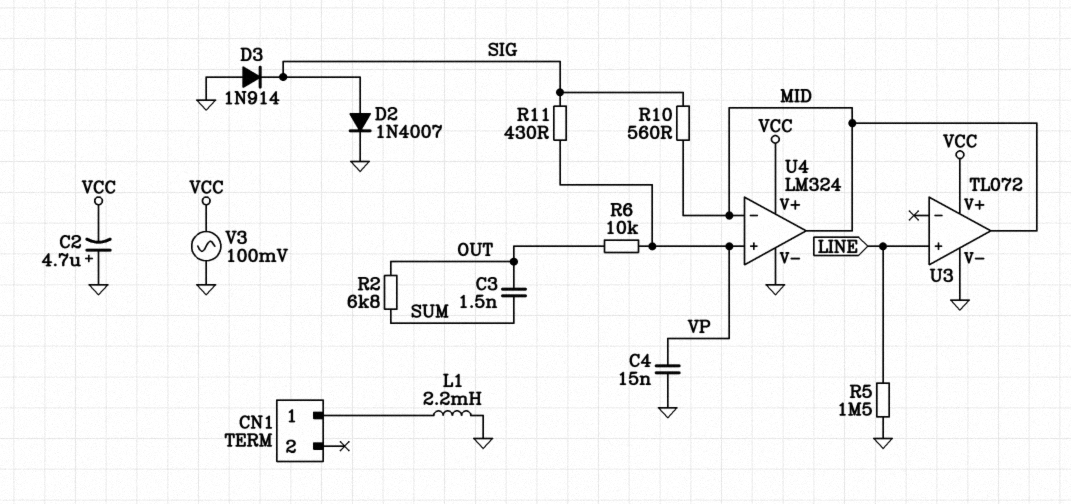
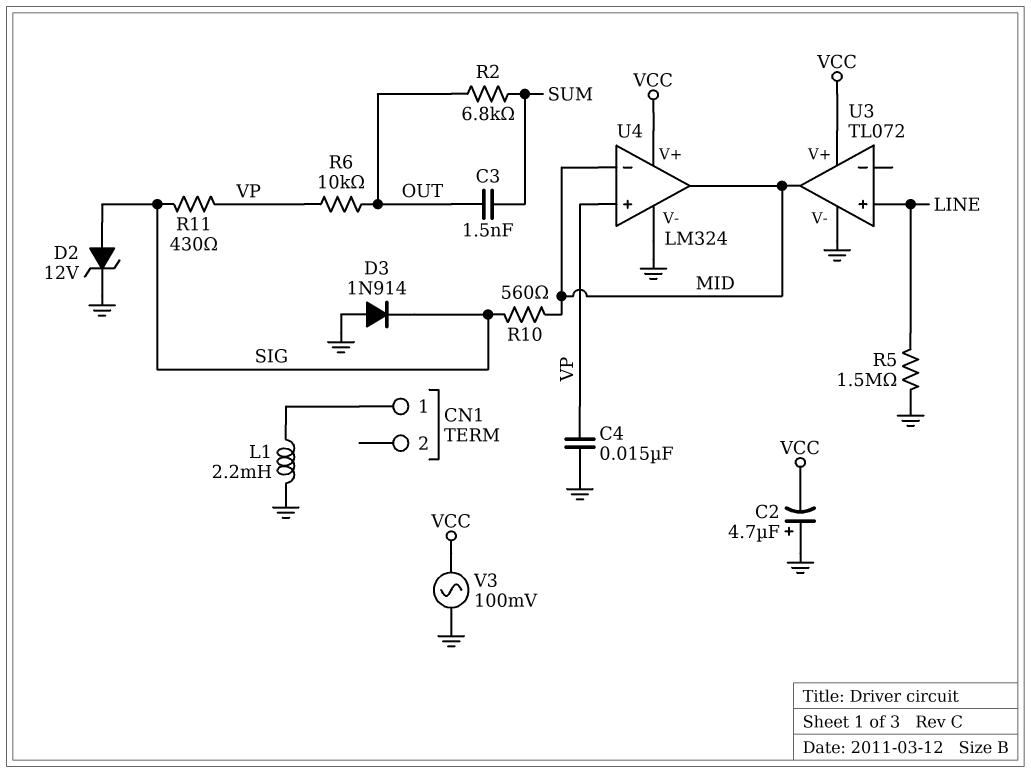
D2: diode 1N4007 (A SIG, K GND) -> zener 12V (A SIG, K GND)

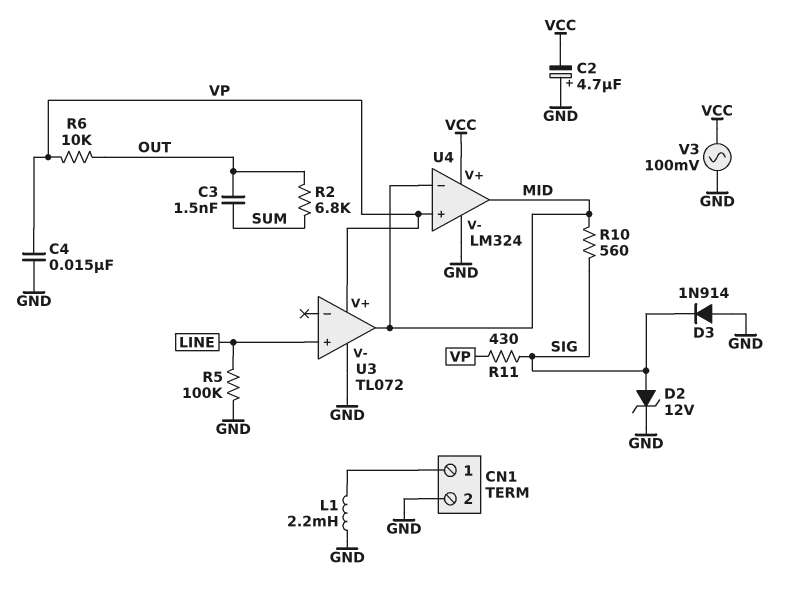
CN1 pin 2: none -> GND
R5: 1.5M (GND, LINE) -> 100k (GND, LINE)
U3 pin V+: VCC -> VP

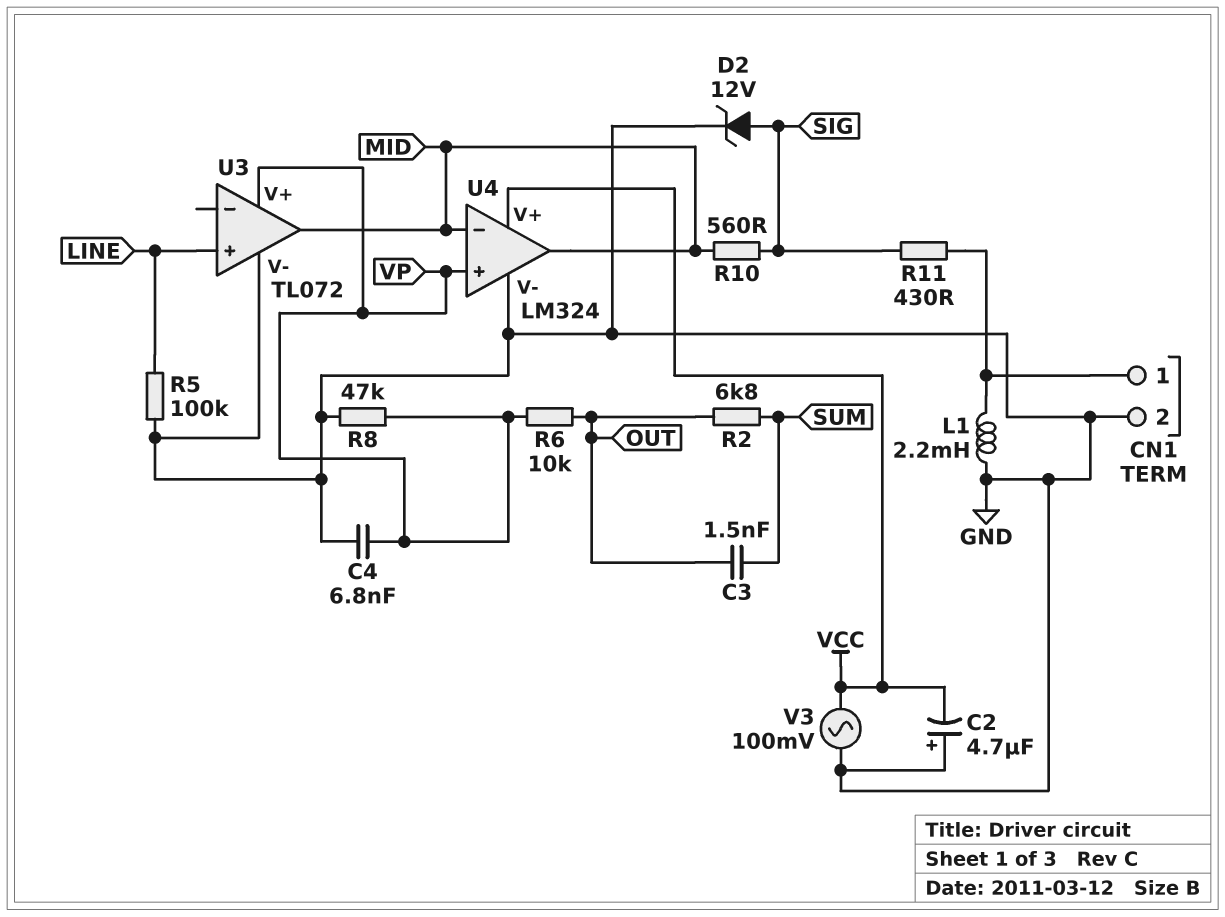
C4: 15nF (GND, VP) -> 6.8nF (GND, VP)
D3: diode 1N914 (A GND, K SIG) -> none
R8: none -> 47k (GND, VP)
R11: 430 (SIG, VP) -> 430 (CN1/1, SIG)

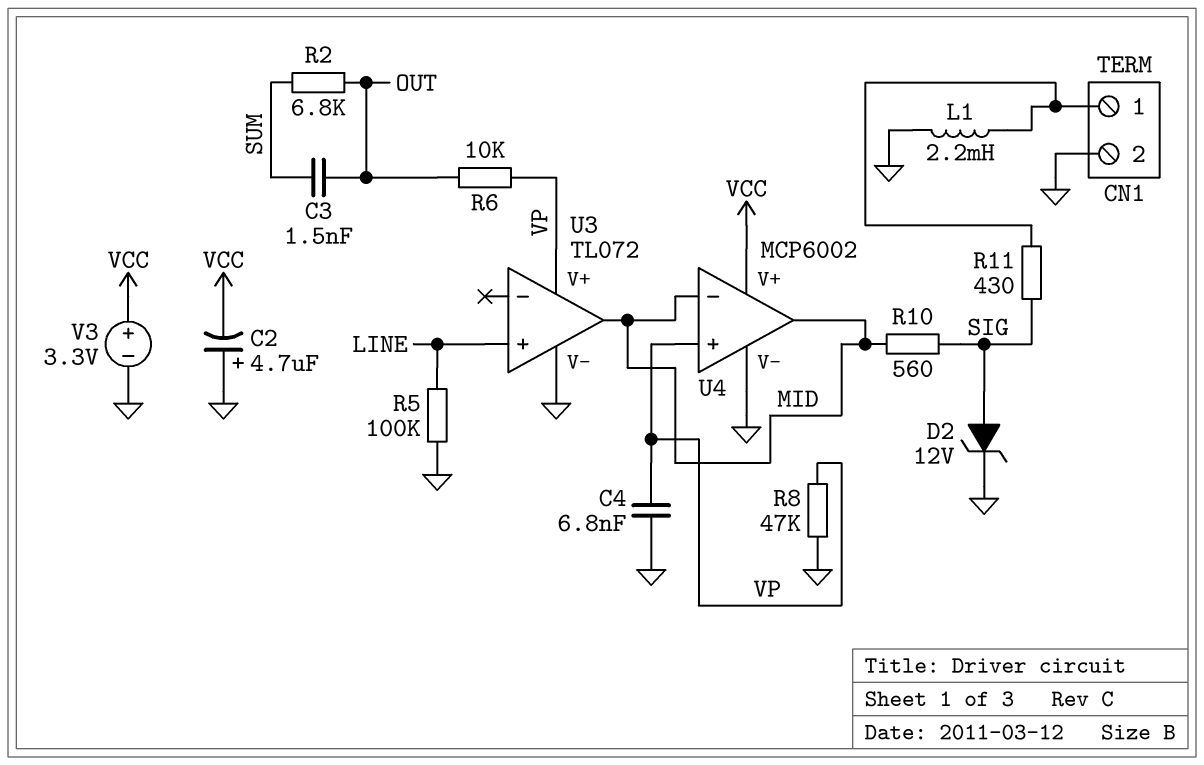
U4: LM324 -> MCP6002
V3: AC 100mV (GND, VCC) -> 3.3V (plus VCC, minus GND)

